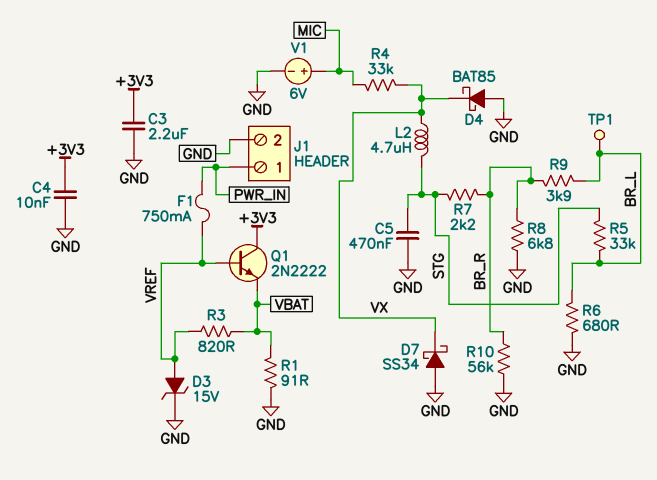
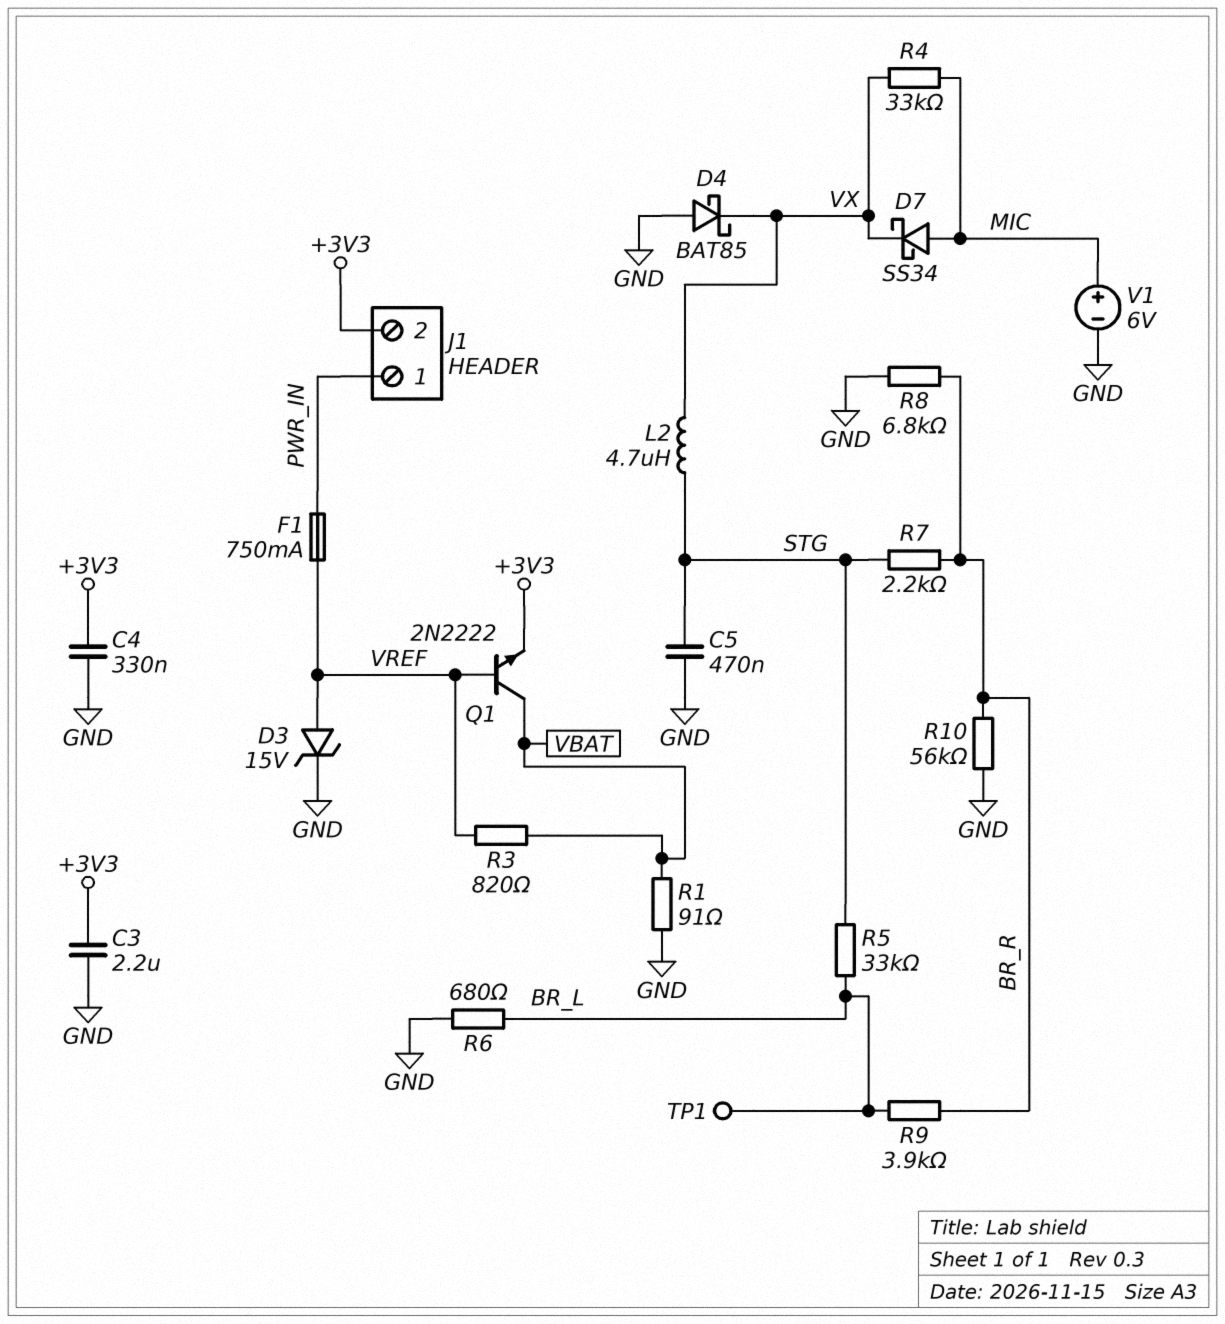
C4: 10nF (+3V3, GND) -> 330nF (+3V3, GND)
D7: schottky SS34 (A GND, K VX) -> schottky SS34 (A MIC, K VX)
J1 pin 2: GND -> +3V3
Q1: NPN 2N2222 (B VREF, C +3V3, E VBAT) -> NPN 2N2222 (B VREF, C VBAT, E +3V3)

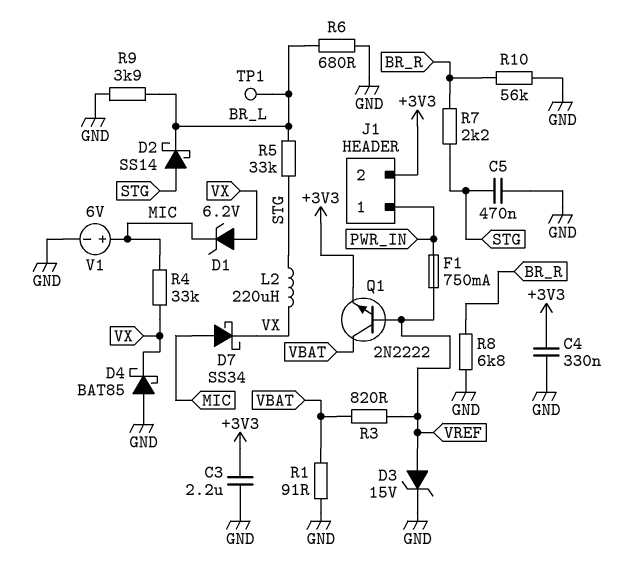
D1: none -> zener 6.2V (A VX, K MIC)
D2: none -> schottky SS14 (A STG, K BR_L)
L2: 4.7uH (STG, VX) -> 220uH (STG, VX)
R9: 3.9k (BR_L, BR_R) -> 3.9k (BR_L, GND)

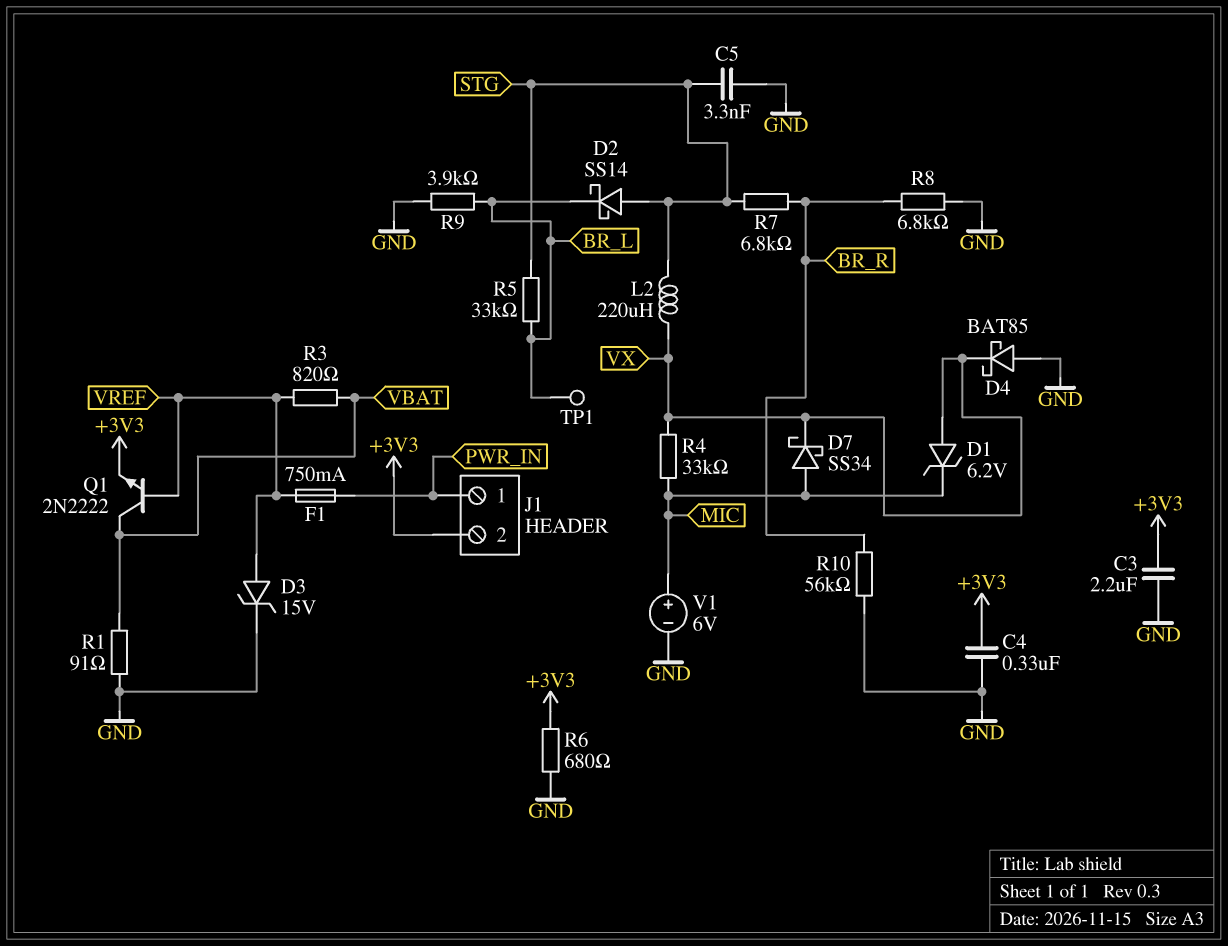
C5: 470nF (GND, STG) -> 3.3nF (GND, STG)
R6: 680 (BR_L, GND) -> 680 (+3V3, GND)
R7: 2.2k (BR_R, STG) -> 6.8k (BR_R, STG)

